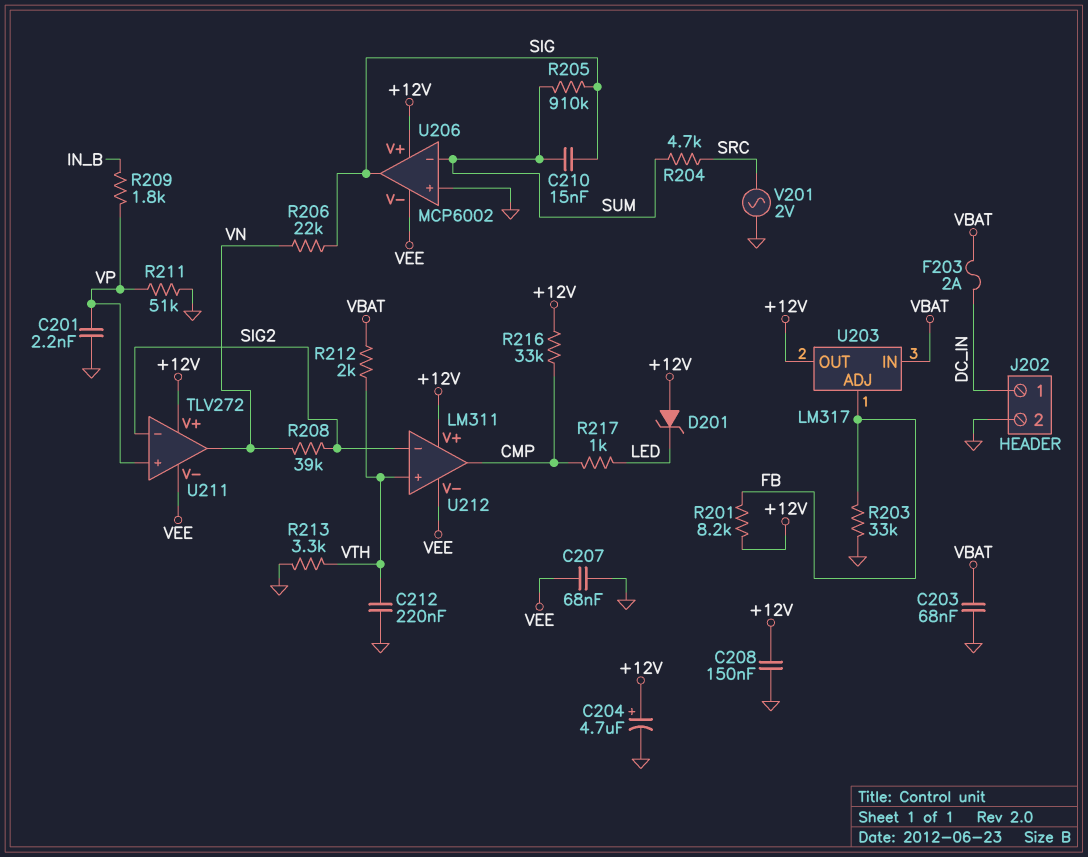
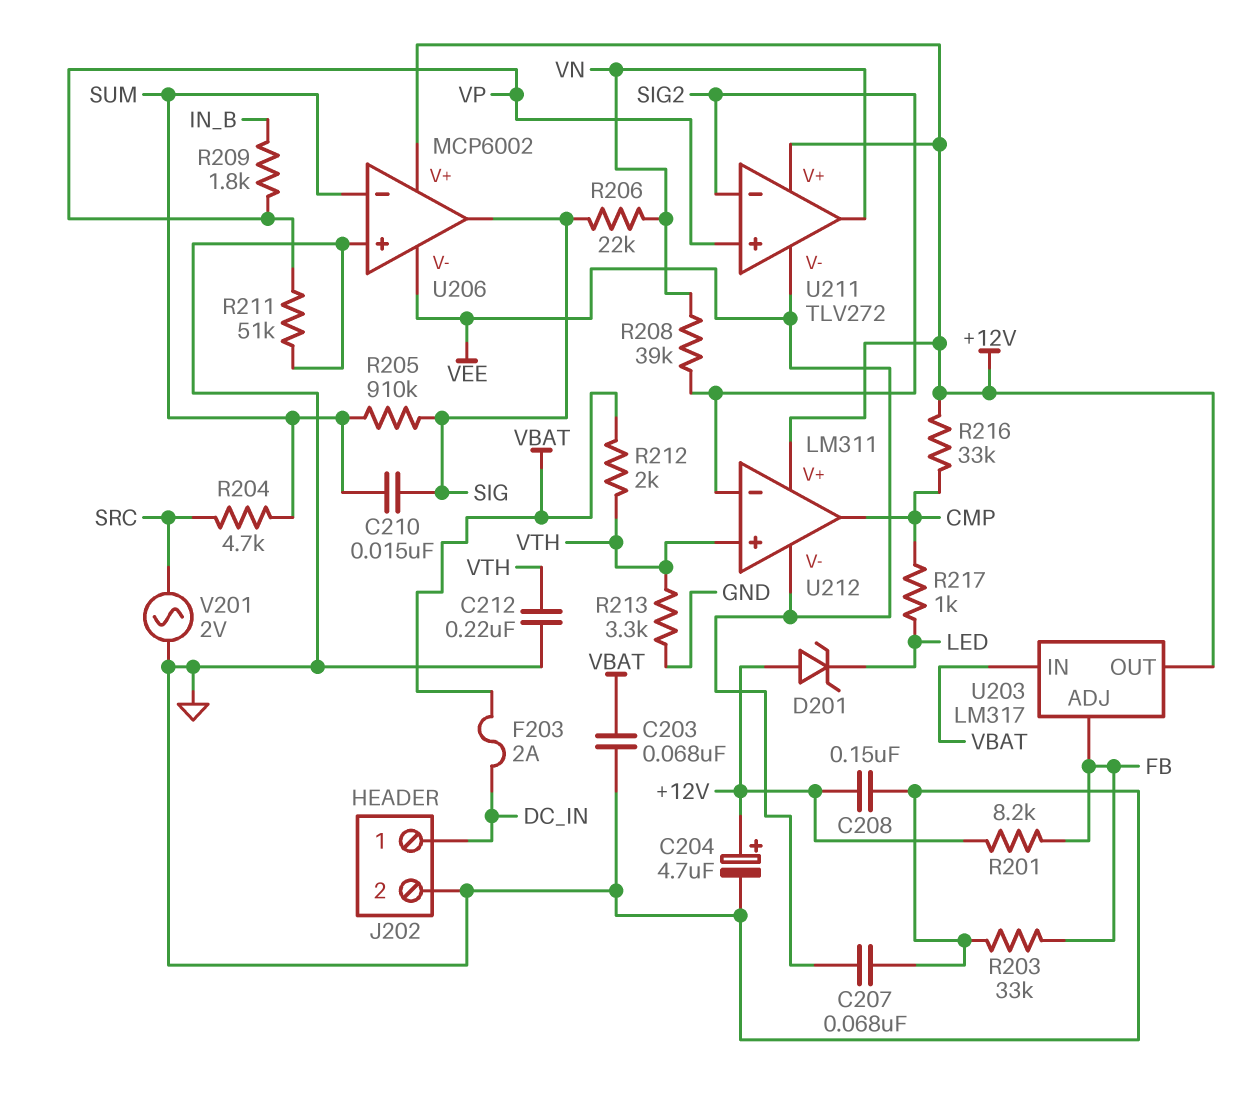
C201: 2.2nF (GND, VP) -> none

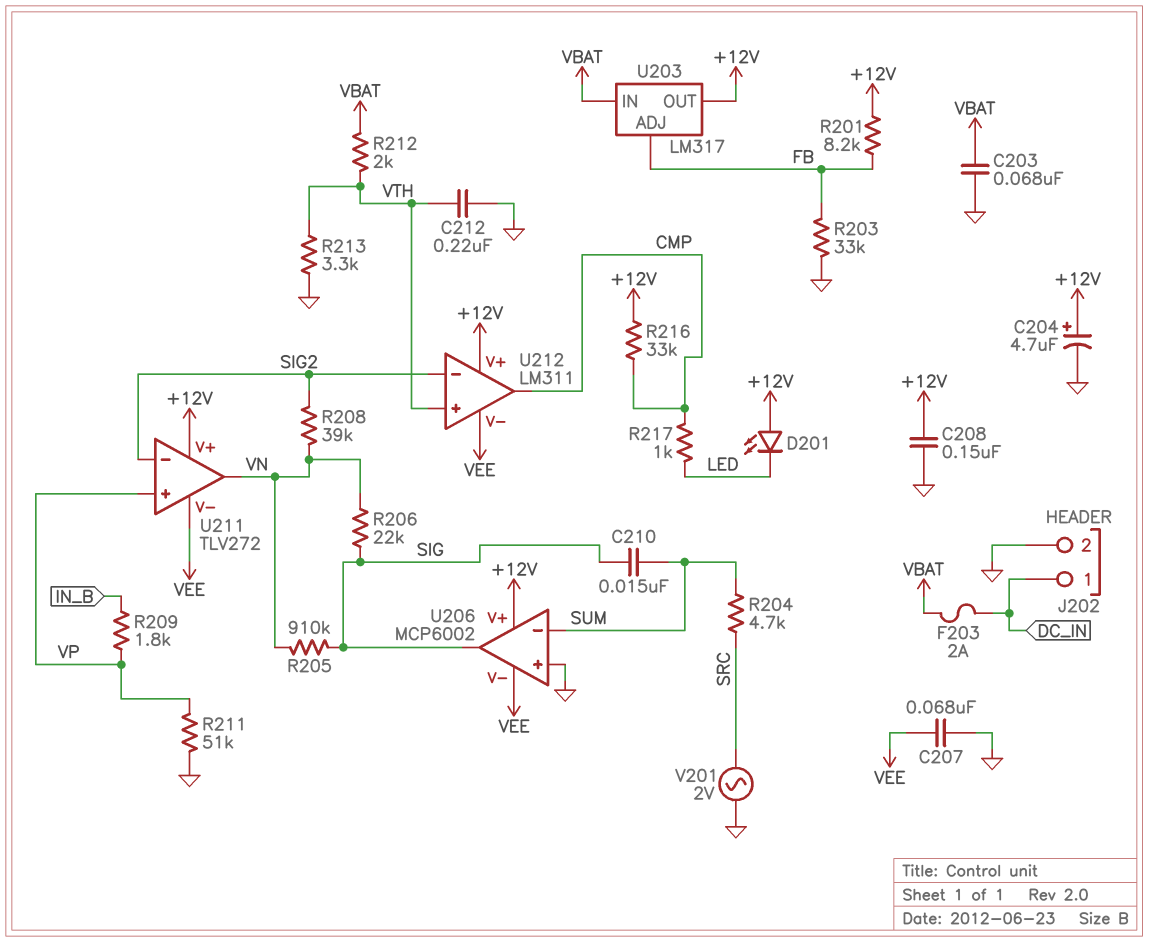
D201: zener (A +12V, K LED) -> LED (A +12V, K LED)
R205: 910k (SIG, SUM) -> 910k (SIG, VN)

